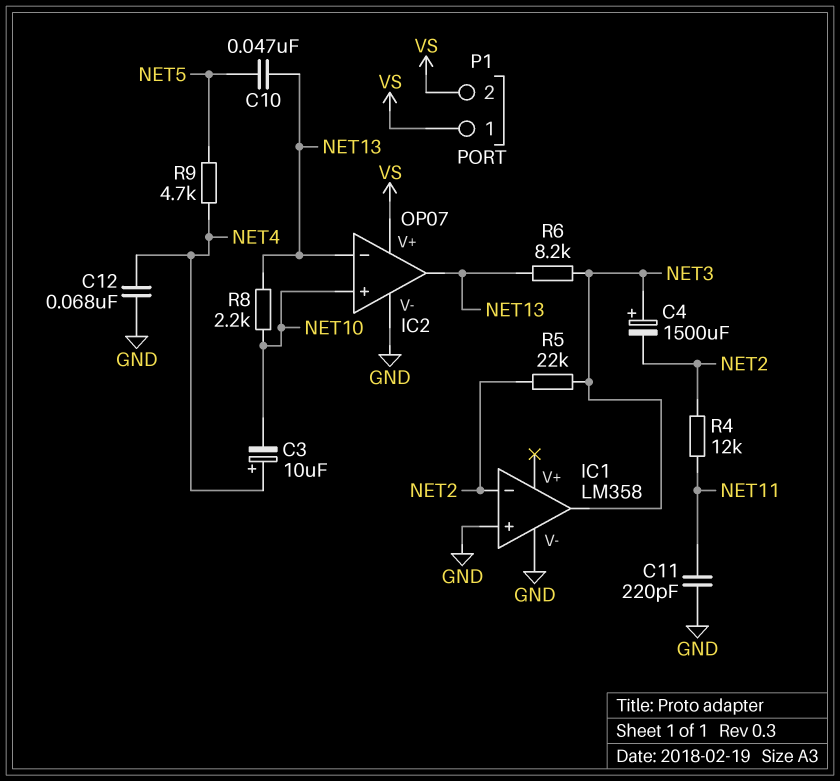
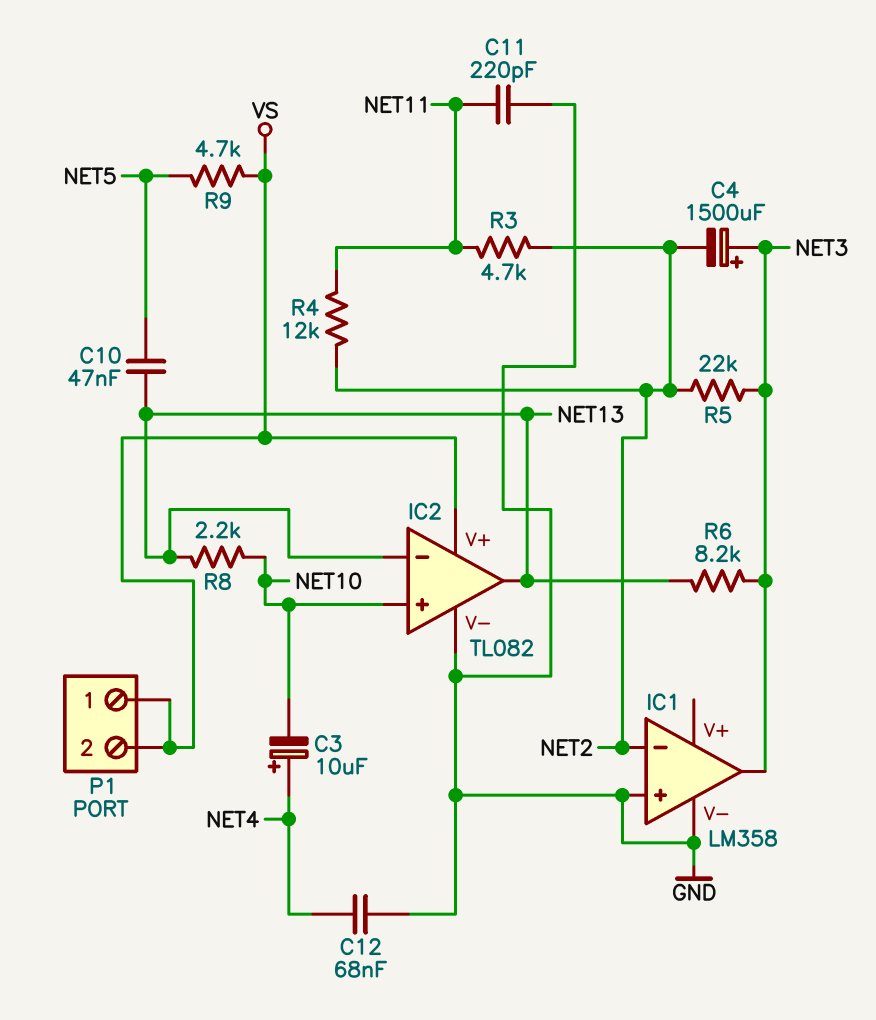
IC2: OP07 -> TL082
R3: none -> 4.7k (NET2, NET11)
R9: 4.7k (NET4, NET5) -> 4.7k (NET5, VS)

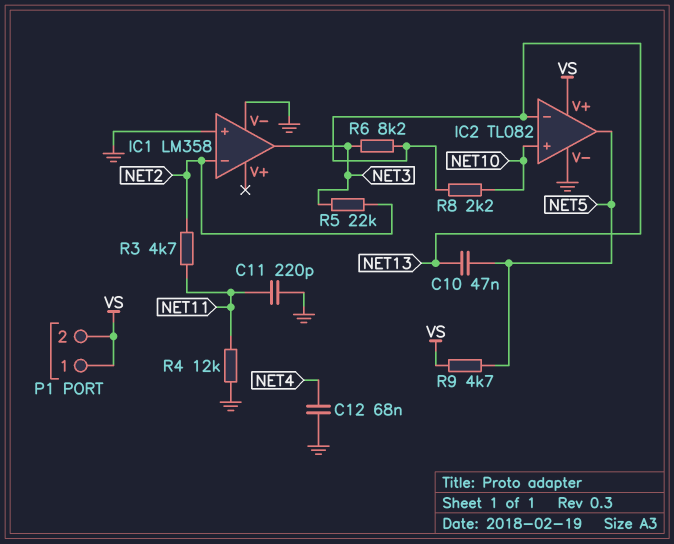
C3: 10uF (plus NET4, minus NET10) -> none
C4: 1500uF (plus NET3, minus NET2) -> none
IC2 pin out: NET13 -> NET5
R4: 12k (NET2, NET11) -> 12k (GND, NET11)

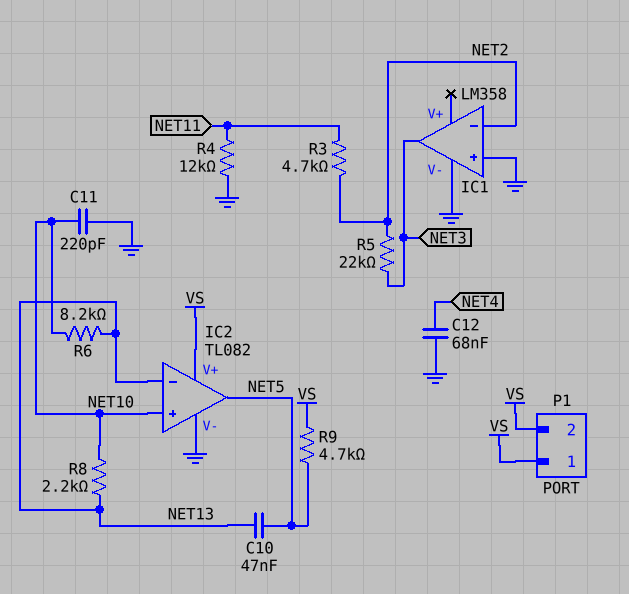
C11: 220pF (GND, NET11) -> 220pF (GND, NET10)
R6: 8.2k (NET3, NET13) -> 8.2k (NET10, NET13)

